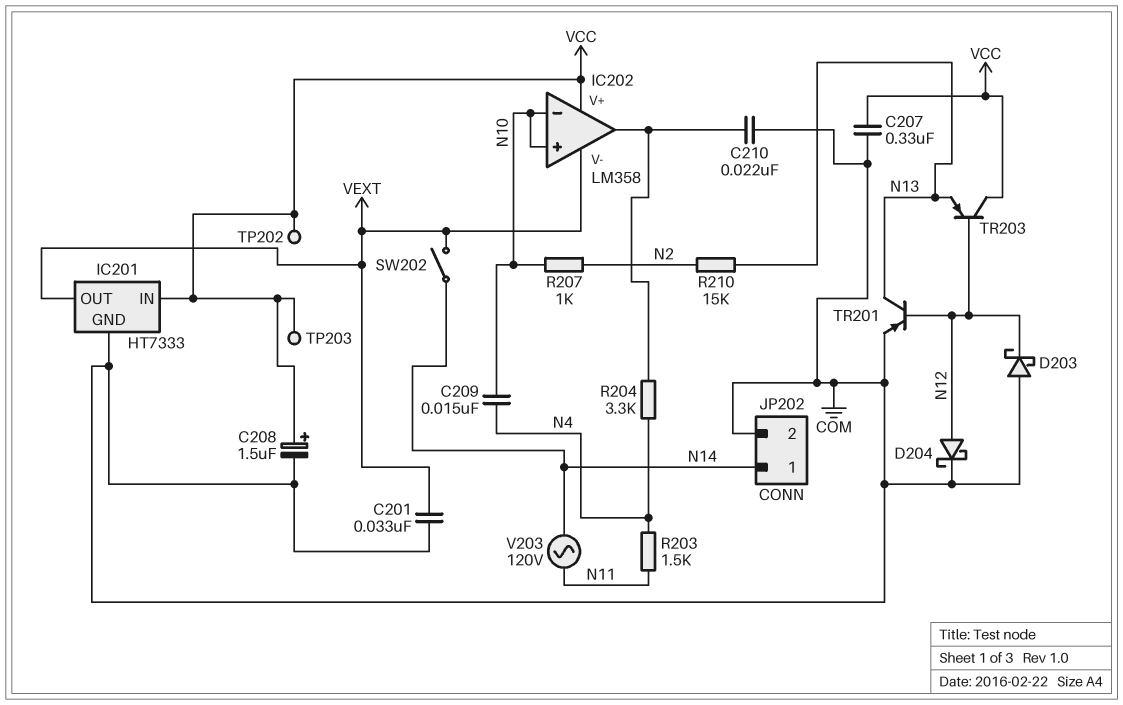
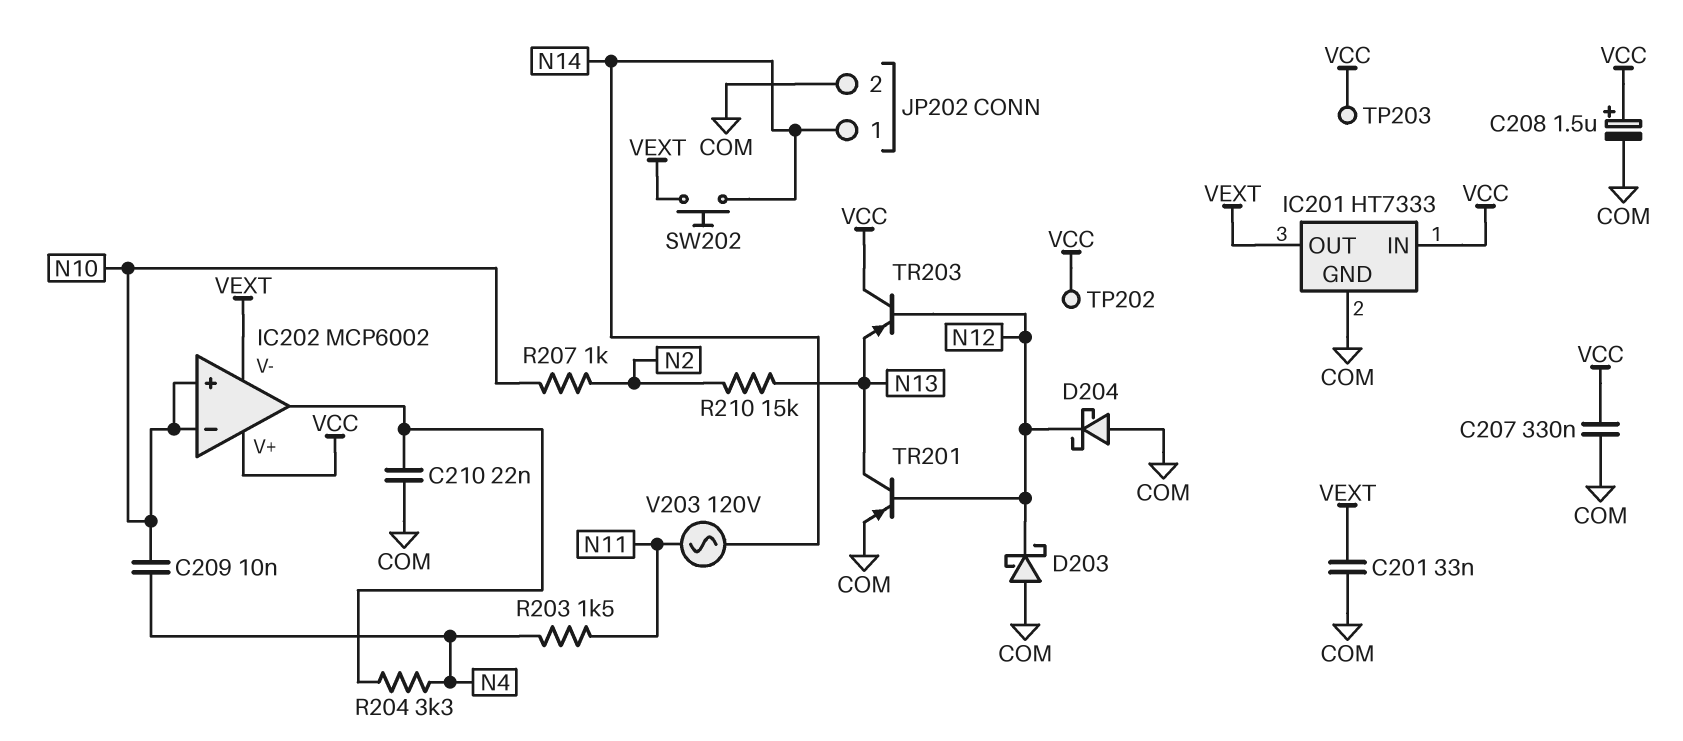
C209: 15nF (N4, N10) -> 10nF (N4, N10)
D204: schottky (A N12, K COM) -> schottky (A COM, K N12)
IC202: LM358 -> MCP6002
SW202: switch (N14, VEXT) -> button (N14, VEXT)

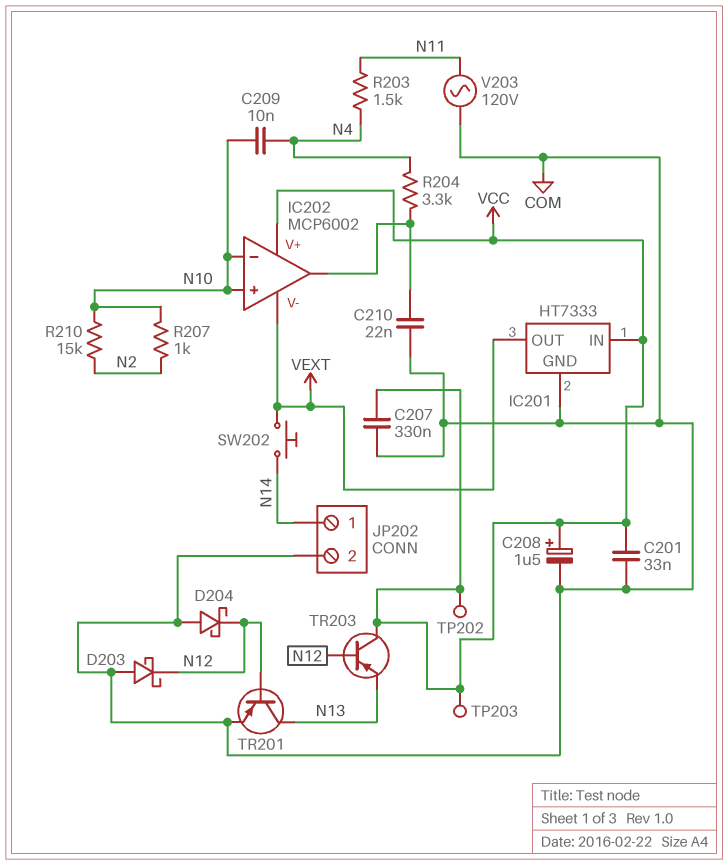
C201: 33nF (COM, VEXT) -> 33nF (COM, VCC)
R210: 15k (N2, N13) -> 15k (N2, N10)
V203: AC 120V (N11, N14) -> AC 120V (COM, N11)

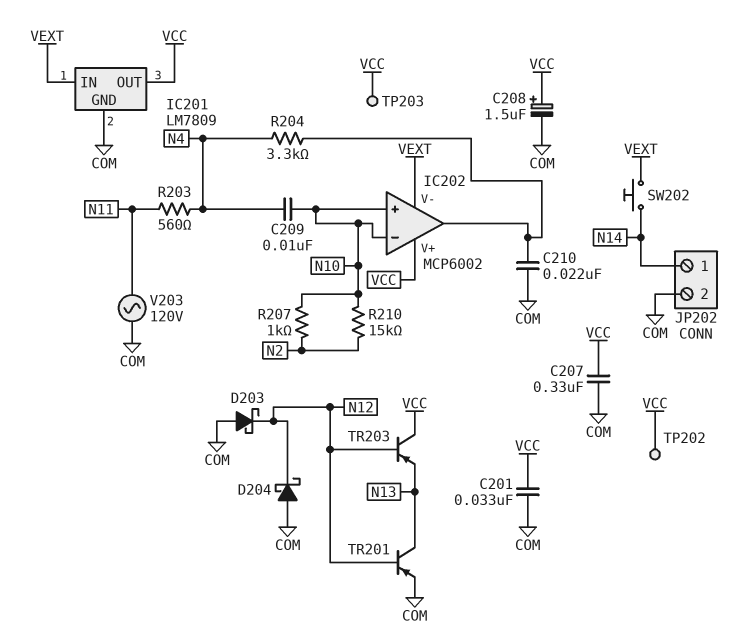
IC201: HT7333 -> LM7809
IC201 pin IN: VCC -> VEXT
IC201 pin OUT: VEXT -> VCC
R203: 1.5k (N4, N11) -> 560 (N4, N11)

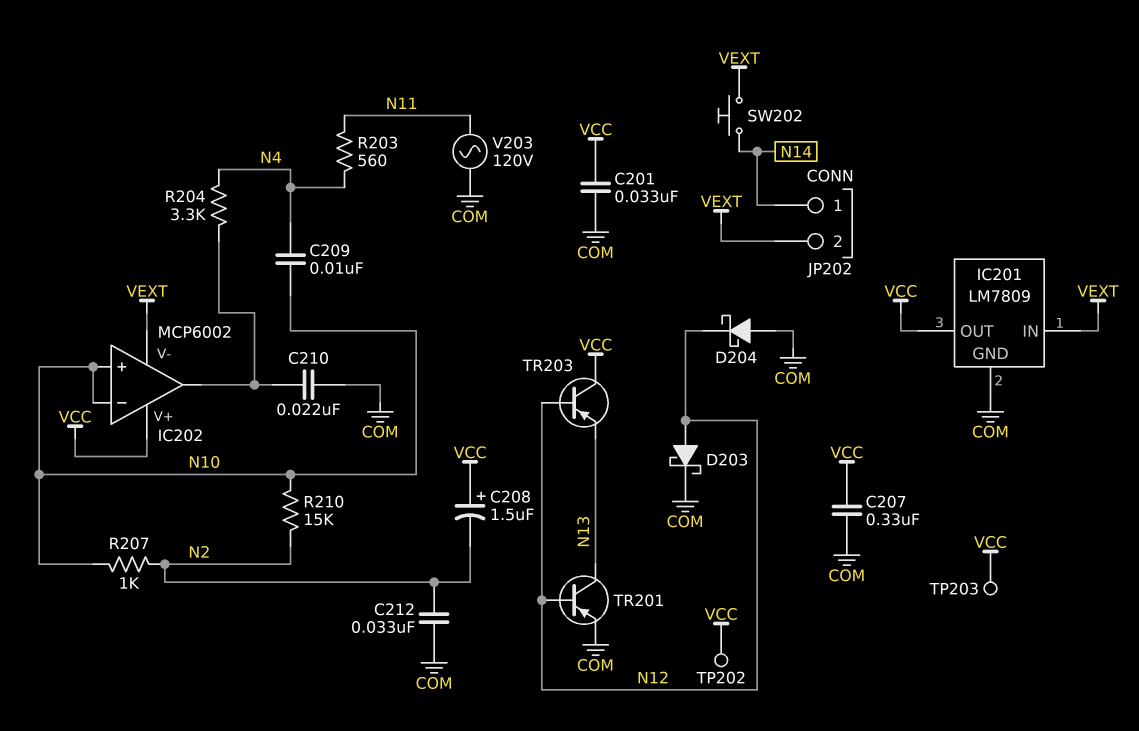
C208: 1.5uF (plus VCC, minus COM) -> 1.5uF (plus VCC, minus N2)
C212: none -> 33nF (COM, N2)
D203: schottky (A COM, K N12) -> schottky (A N12, K COM)
JP202 pin 2: COM -> VEXT

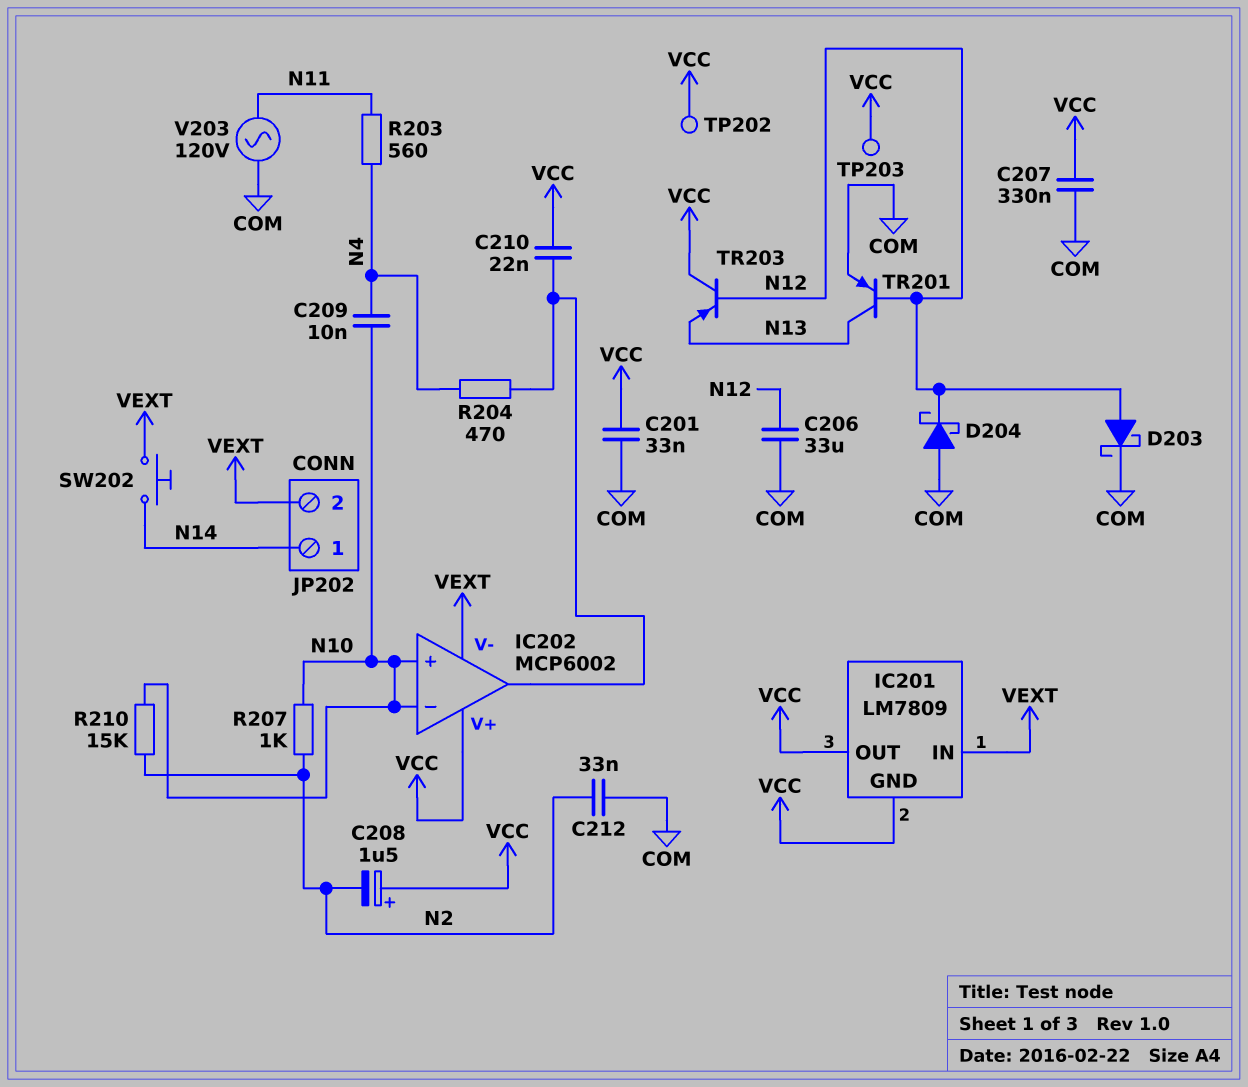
C206: none -> 33uF (COM, N12)
C210: 22nF (COM, IC202/out) -> 22nF (IC202/out, VCC)
IC201 pin GND: COM -> VCC
R204: 3.3k (IC202/out, N4) -> 470 (IC202/out, N4)

